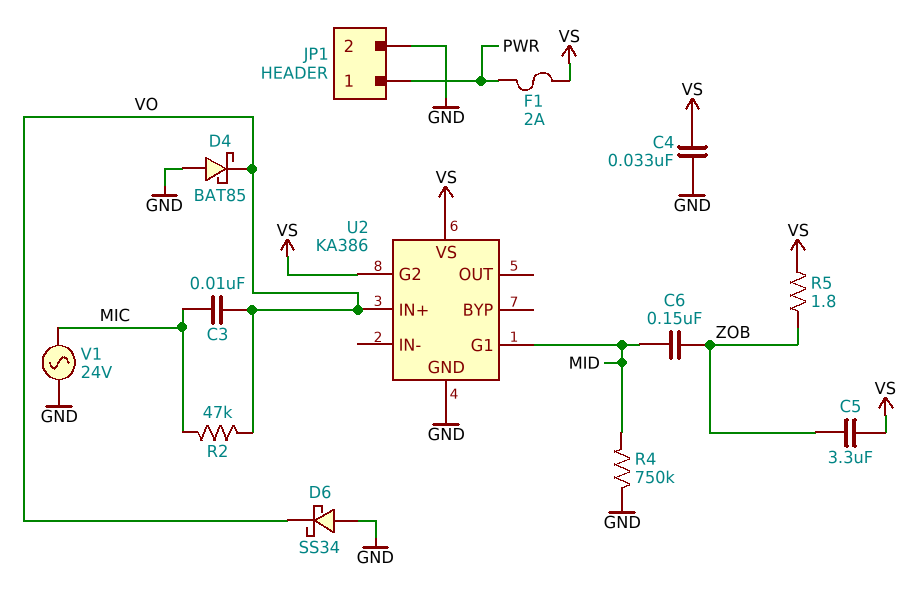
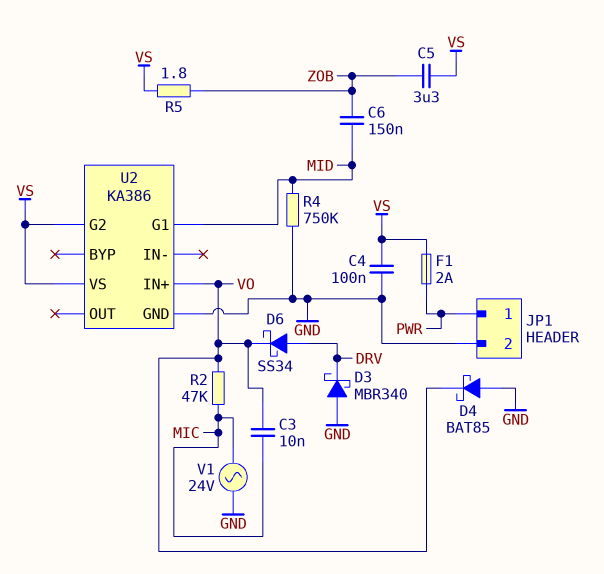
C4: 33nF (GND, VS) -> 100nF (GND, VS)
D3: none -> schottky MBR340 (A GND, K DRV)
D6: schottky SS34 (A GND, K VO) -> schottky SS34 (A DRV, K VO)

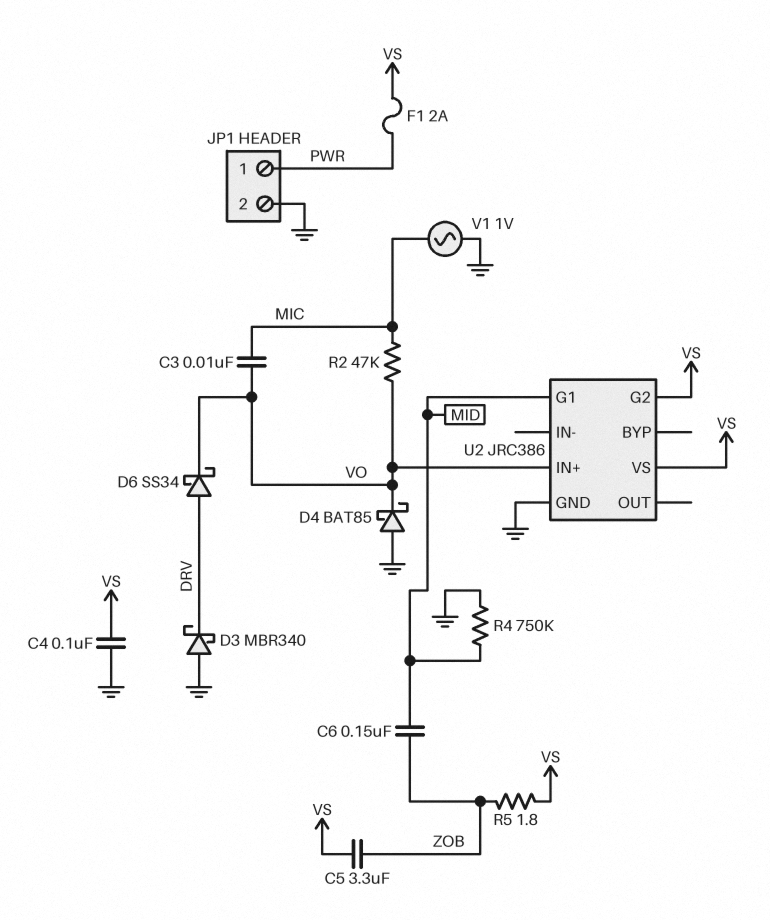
U2: KA386 -> JRC386
V1: AC 24V (GND, MIC) -> AC 1V (GND, MIC)

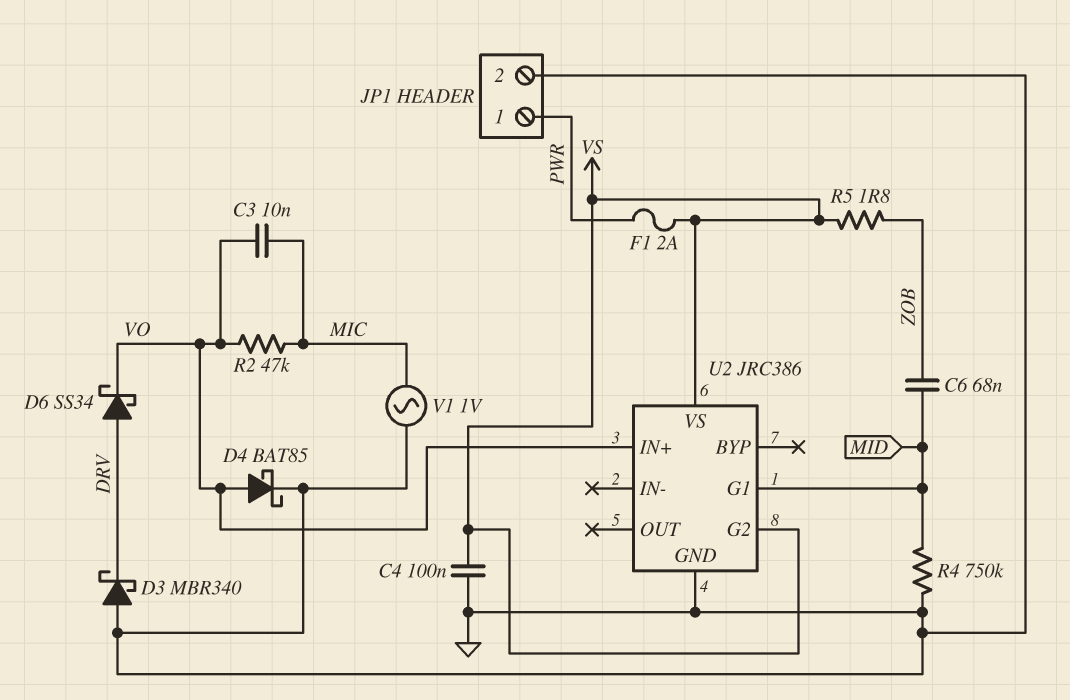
C5: 3.3uF (VS, ZOB) -> none
C6: 150nF (MID, ZOB) -> 68nF (MID, ZOB)
D4: schottky BAT85 (A GND, K VO) -> schottky BAT85 (A VO, K GND)

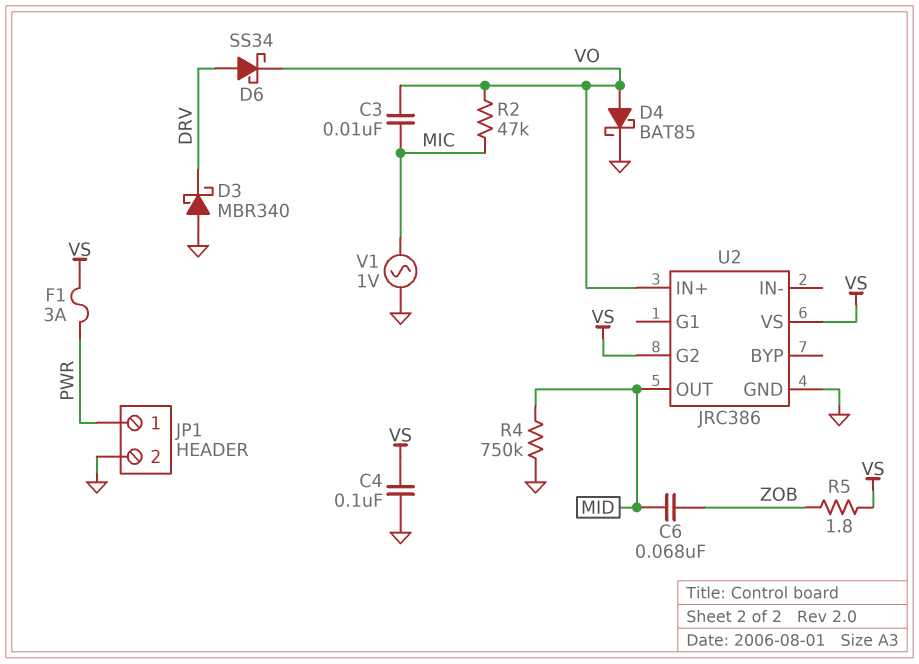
F1: 2A (PWR, VS) -> 3A (PWR, VS)
U2 pin G1: MID -> none
U2 pin OUT: none -> MID

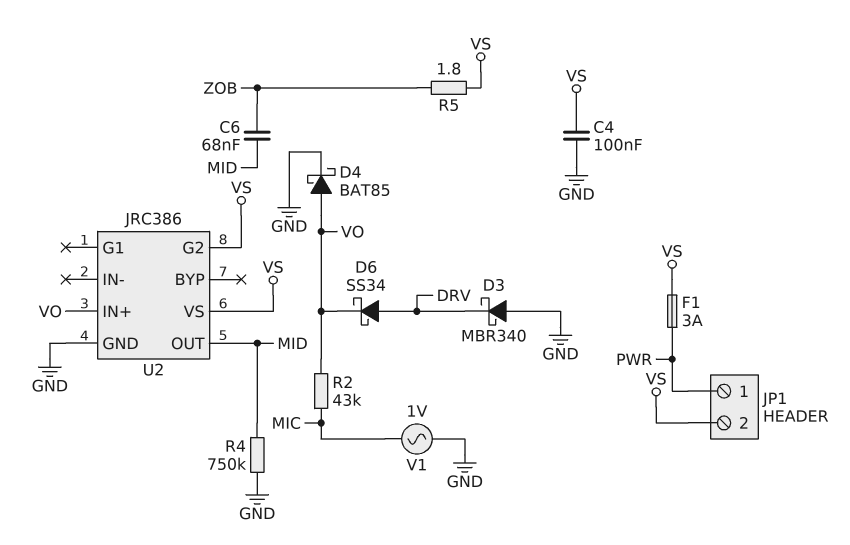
C3: 10nF (MIC, VO) -> none
JP1 pin 2: GND -> VS
R2: 47k (MIC, VO) -> 43k (MIC, VO)

